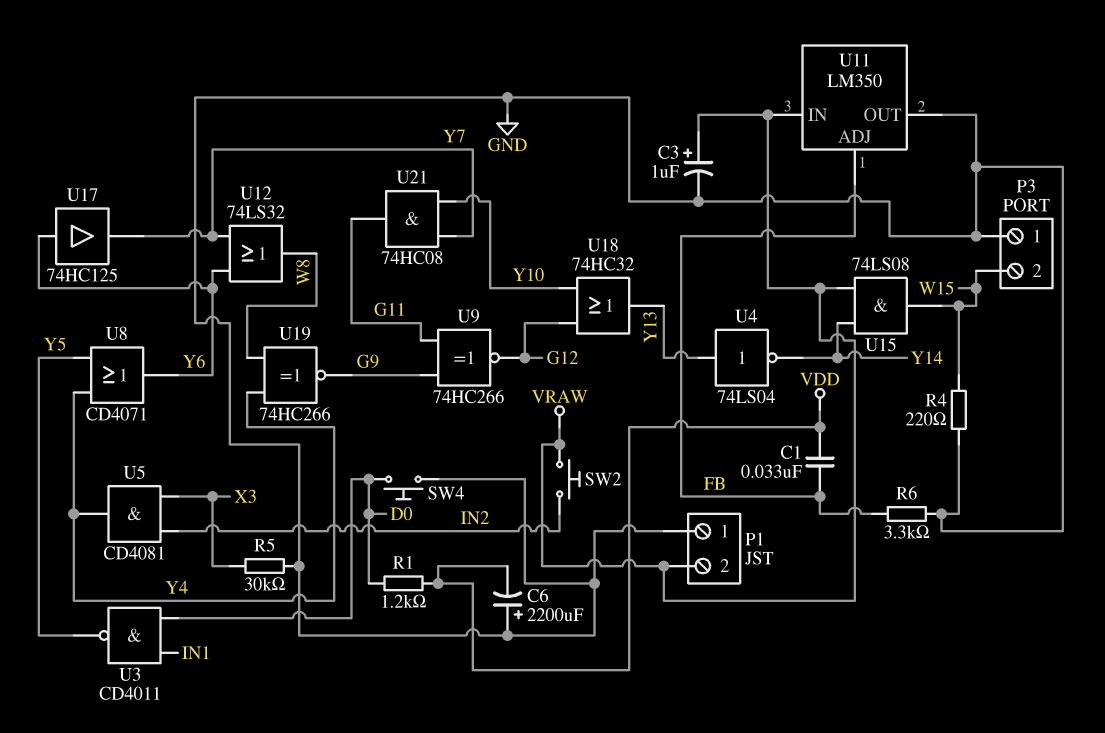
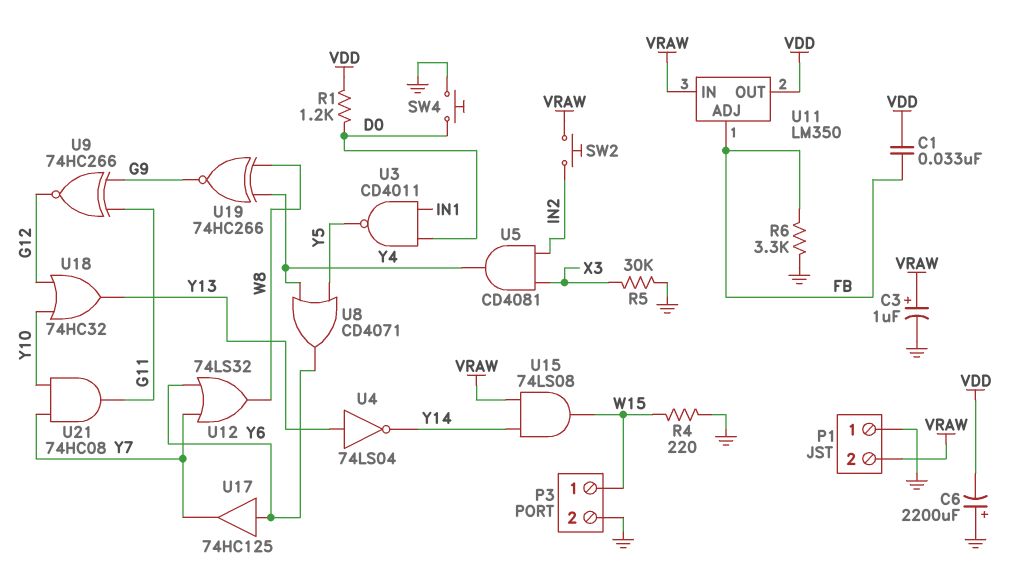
P3 pin 1: GND -> W15
P3 pin 2: W15 -> GND
U11 pin OUT: GND -> VDD

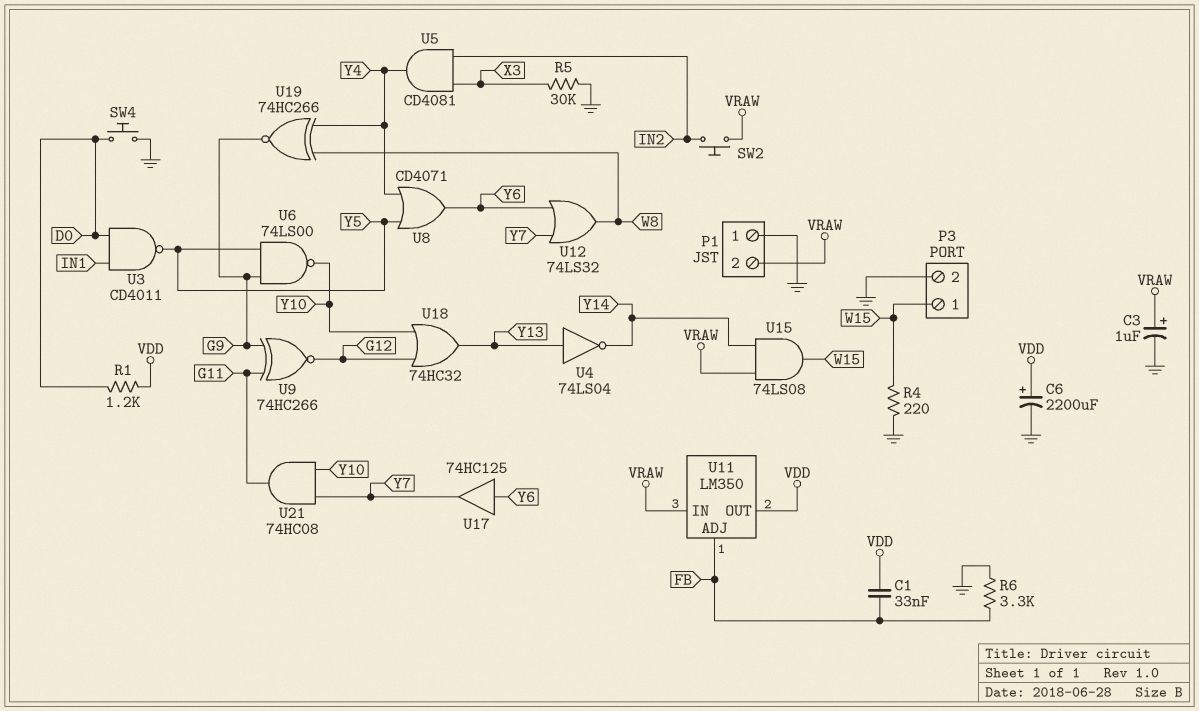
C6: 2200uF (plus GND, minus VDD) -> 2200uF (plus VDD, minus GND)
U6: none -> NAND 74LS00 (in G9, in Y5, out Y10)

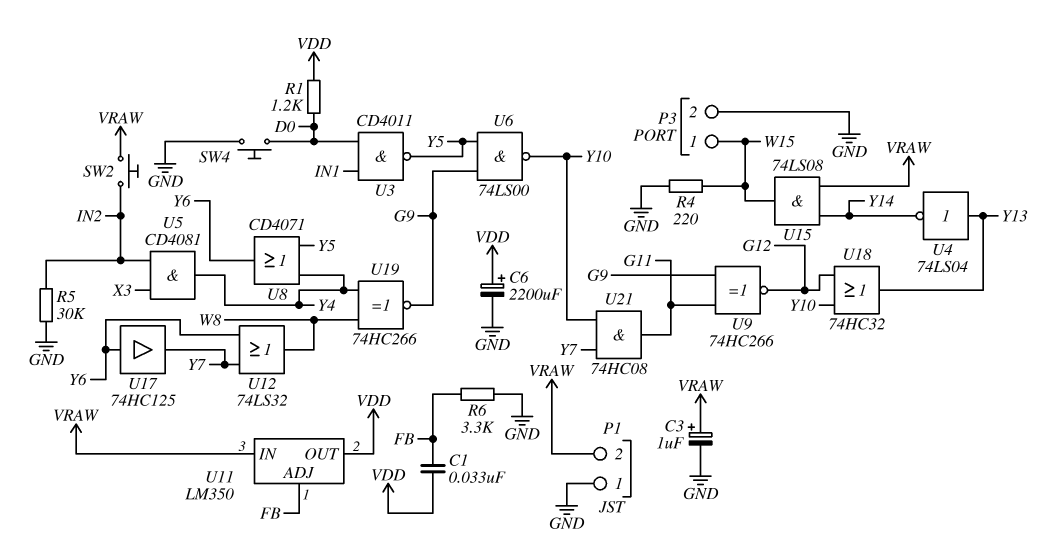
R5: 30k (GND, X3) -> 30k (GND, IN2)

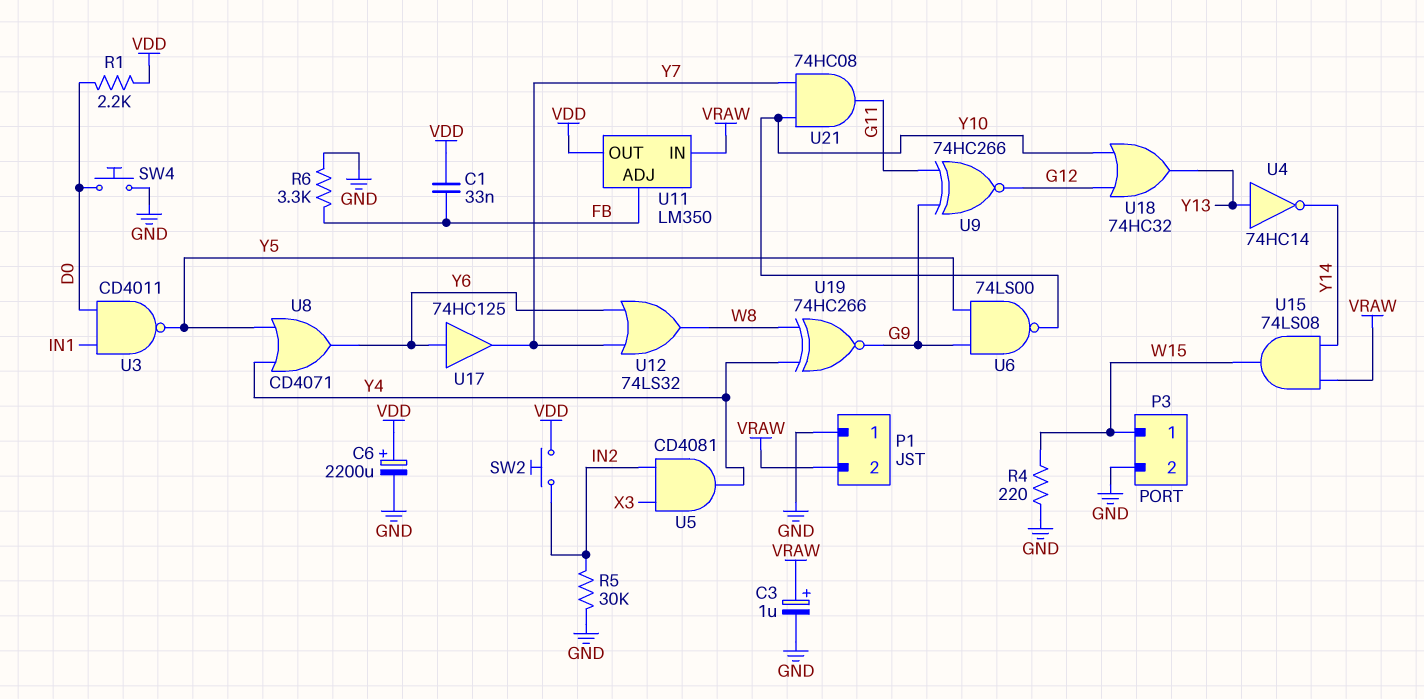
R1: 1.2k (D0, VDD) -> 2.2k (D0, VDD)
SW2: button (IN2, VRAW) -> button (IN2, VDD)
U4: NOT 74LS04 (in Y13, out Y14) -> NOT 74HC14 (in Y13, out Y14)

